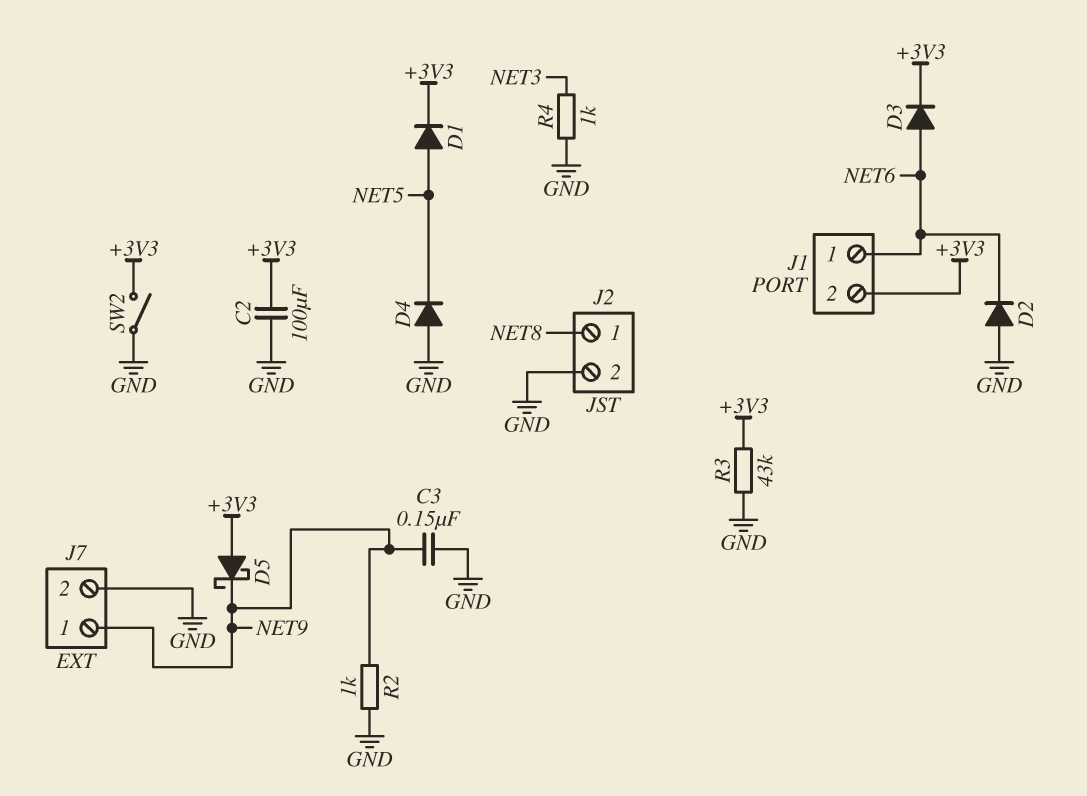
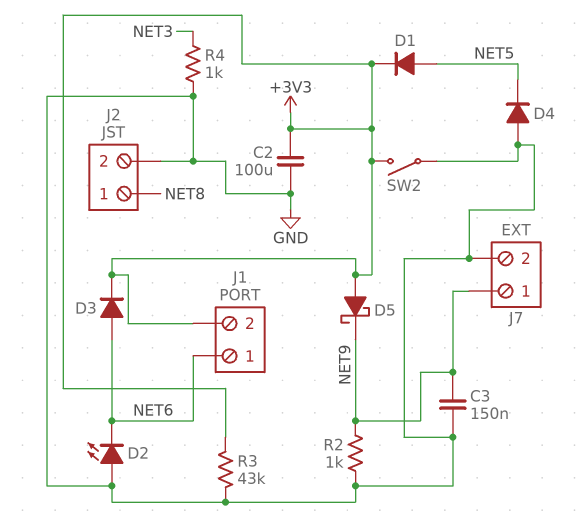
D2: diode (A GND, K NET6) -> LED (A GND, K NET6)

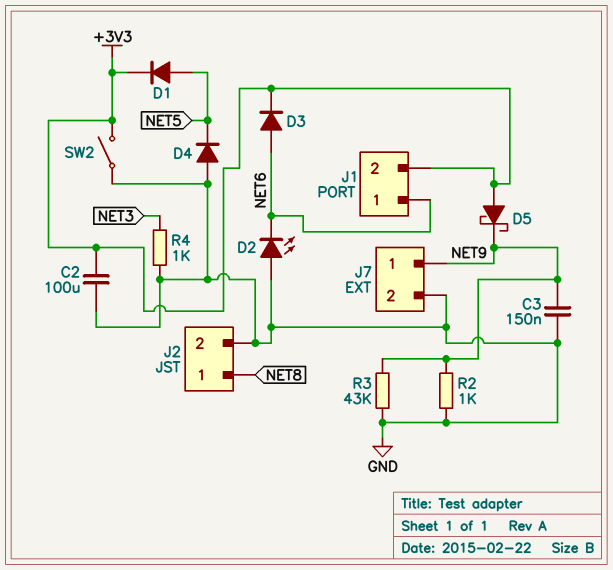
R3: 43k (+3V3, GND) -> 43k (GND, NET9)

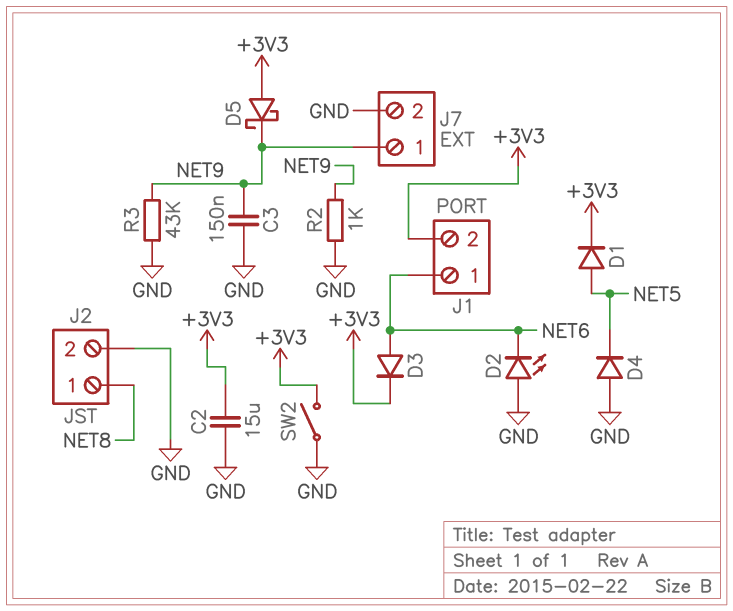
C2: 100uF (+3V3, GND) -> 15uF (+3V3, GND)
R4: 1k (GND, NET3) -> none

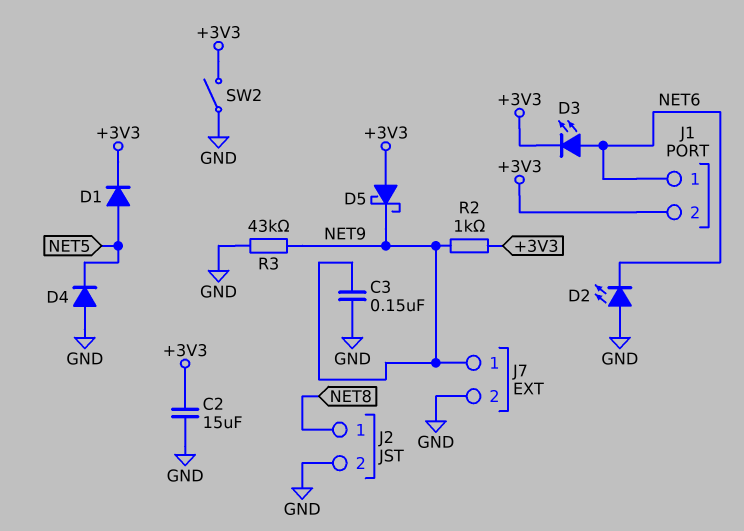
D3: diode (A NET6, K +3V3) -> LED (A NET6, K +3V3)
R2: 1k (GND, NET9) -> 1k (+3V3, NET9)

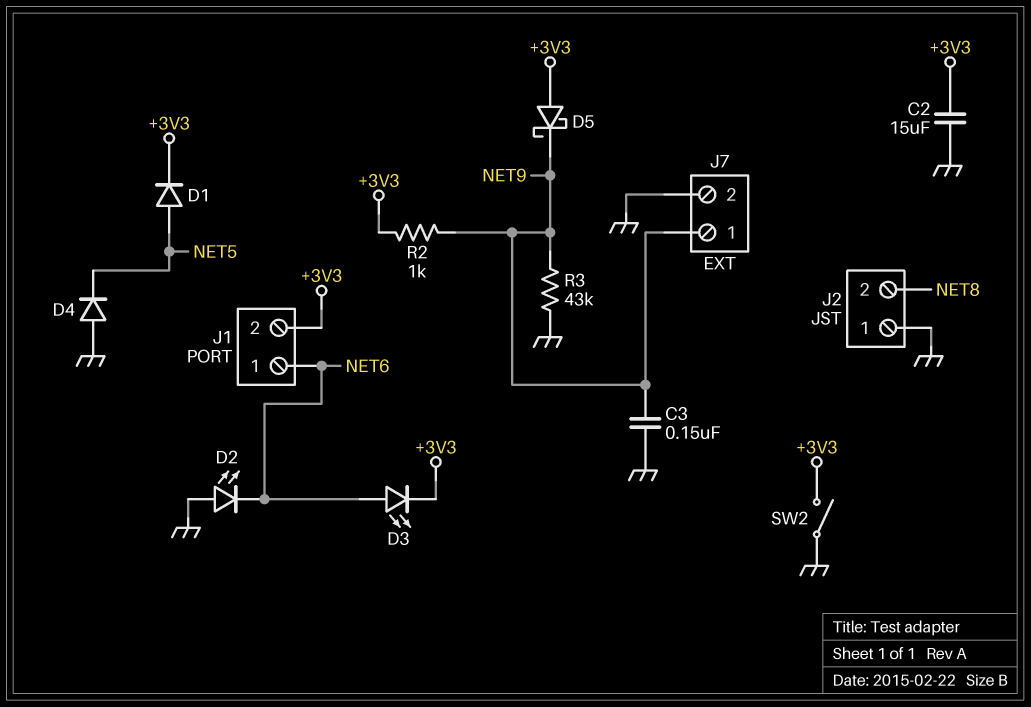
J2 pin 1: NET8 -> GND
J2 pin 2: GND -> NET8

